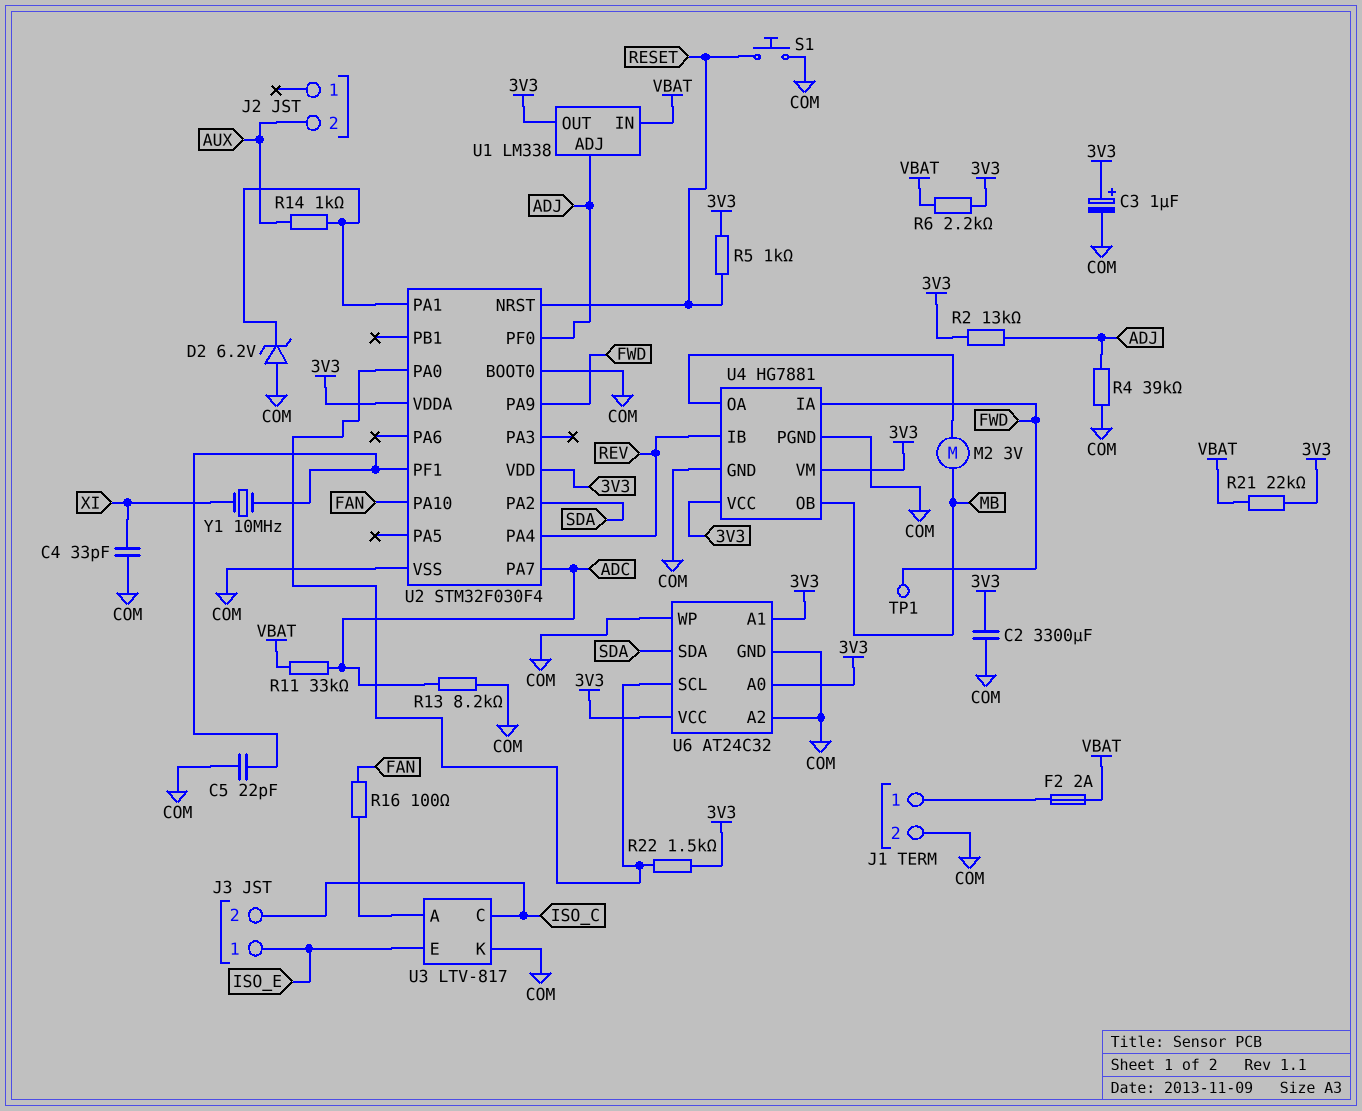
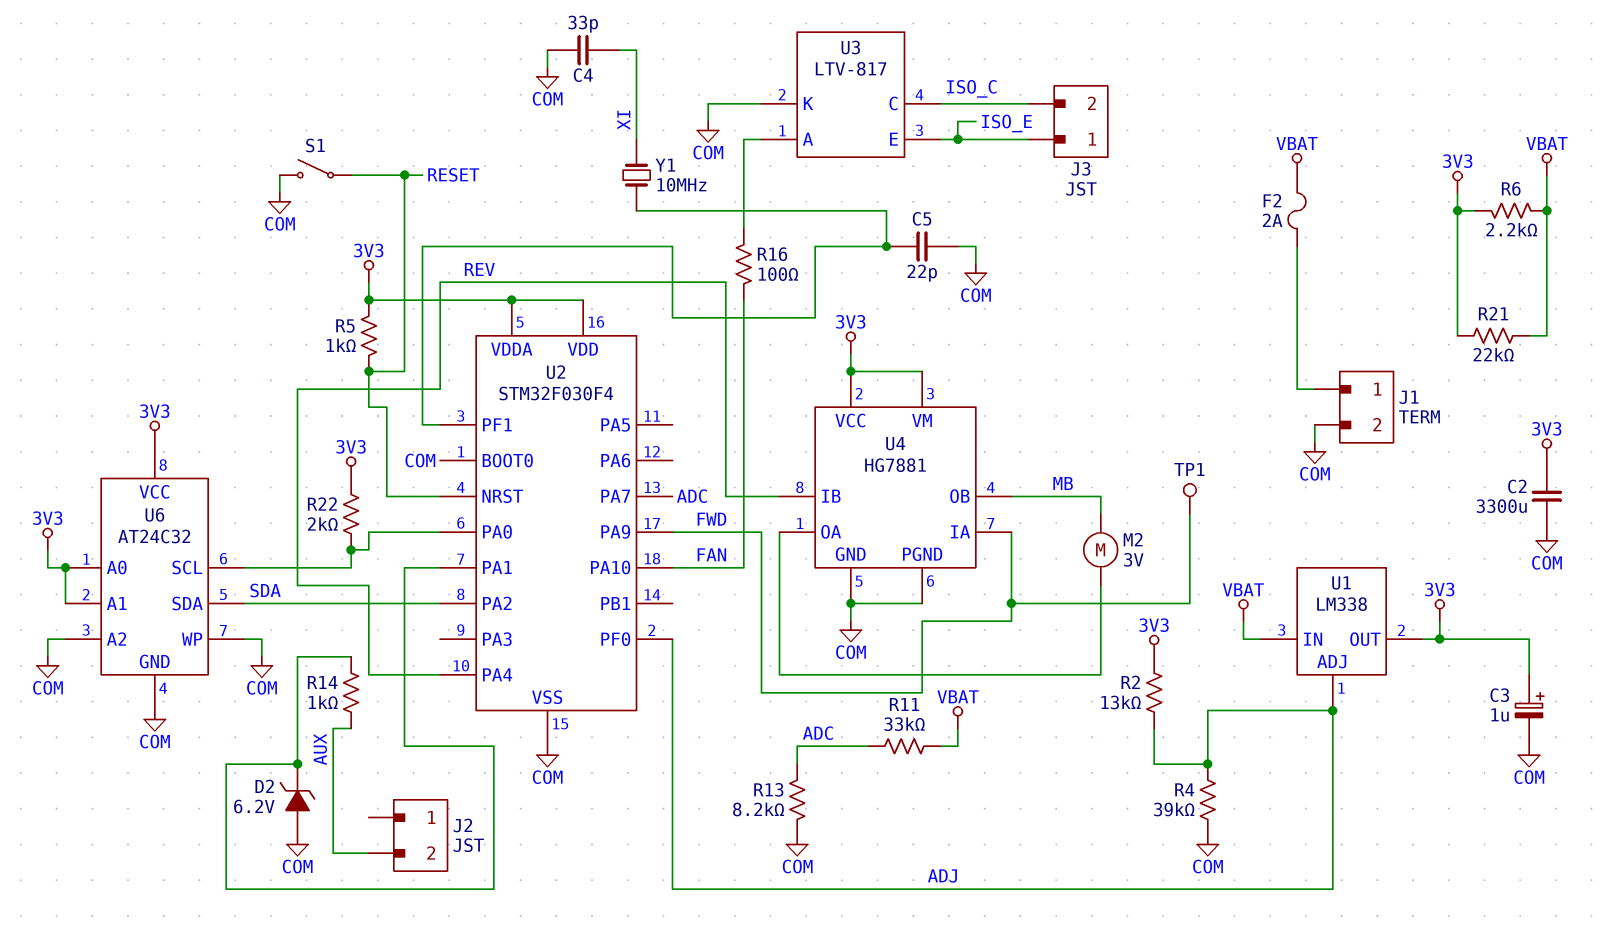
R22: 1.5k (3V3, U2/PA0) -> 2k (3V3, U2/PA0)
S1: button (COM, RESET) -> switch (COM, RESET)

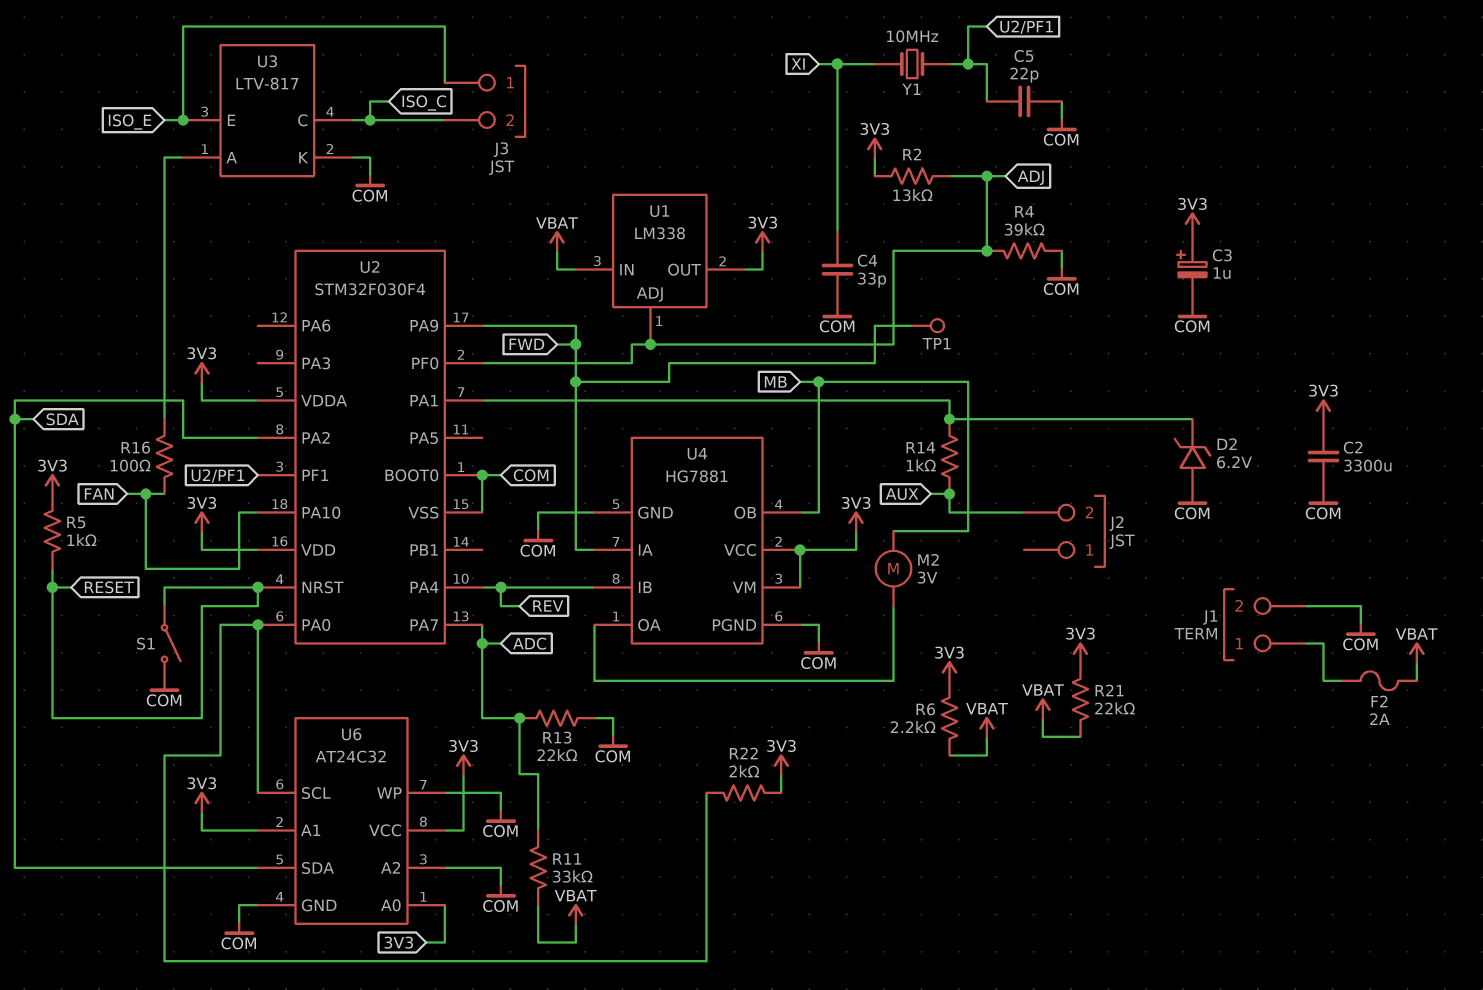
R13: 8.2k (ADC, COM) -> 22k (ADC, COM)

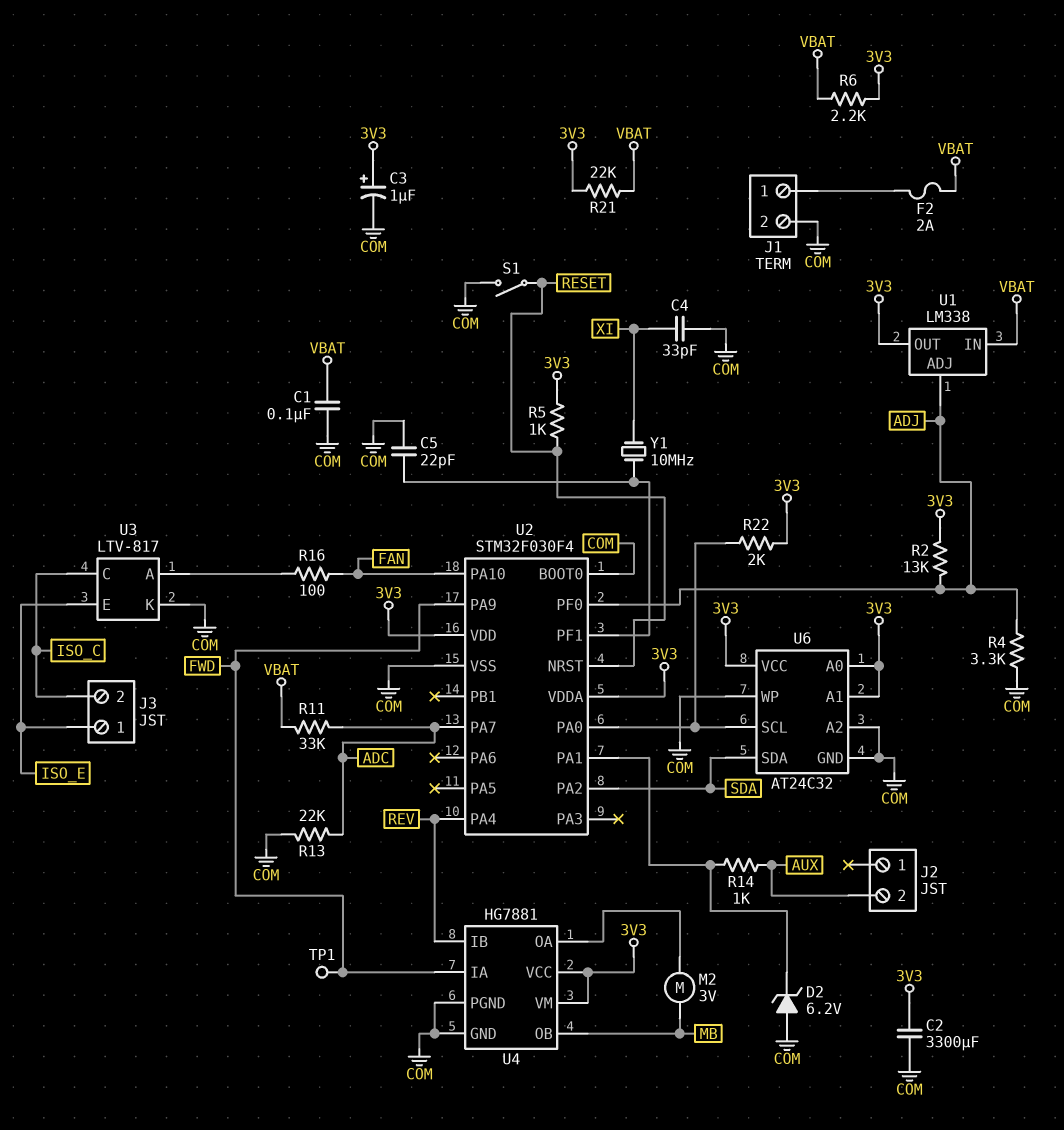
C1: none -> 100nF (COM, VBAT)
R4: 39k (ADJ, COM) -> 3.3k (ADJ, COM)

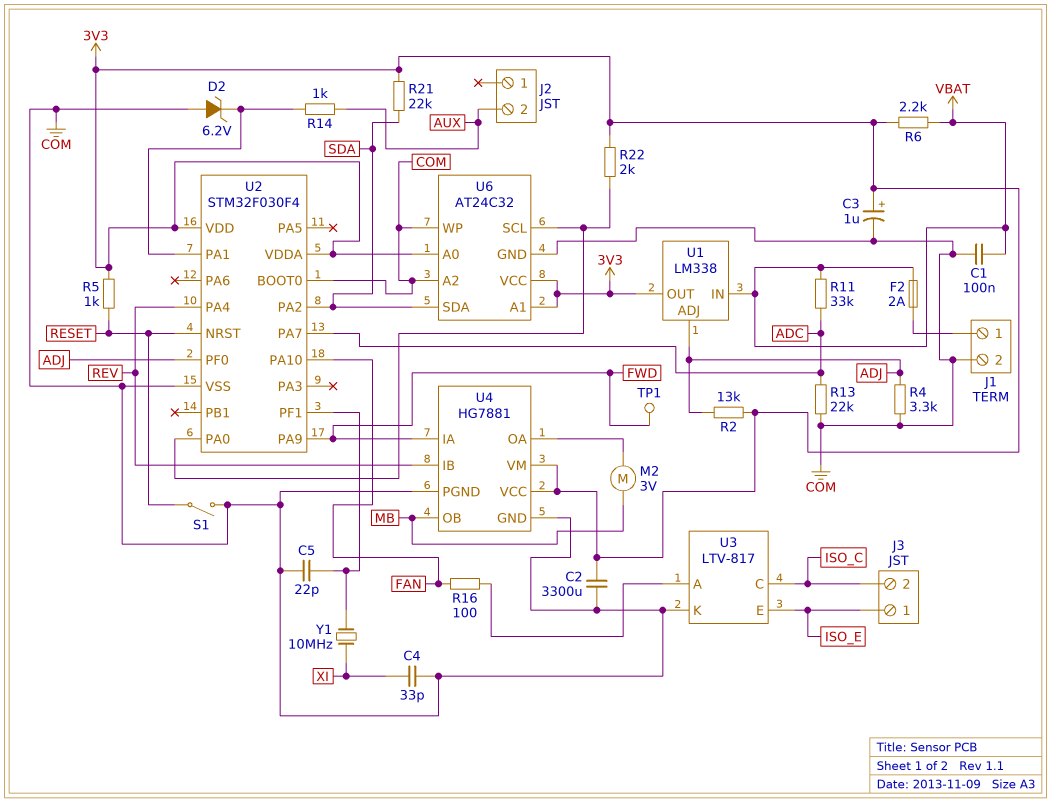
R21: 22k (3V3, VBAT) -> 22k (3V3, SDA)

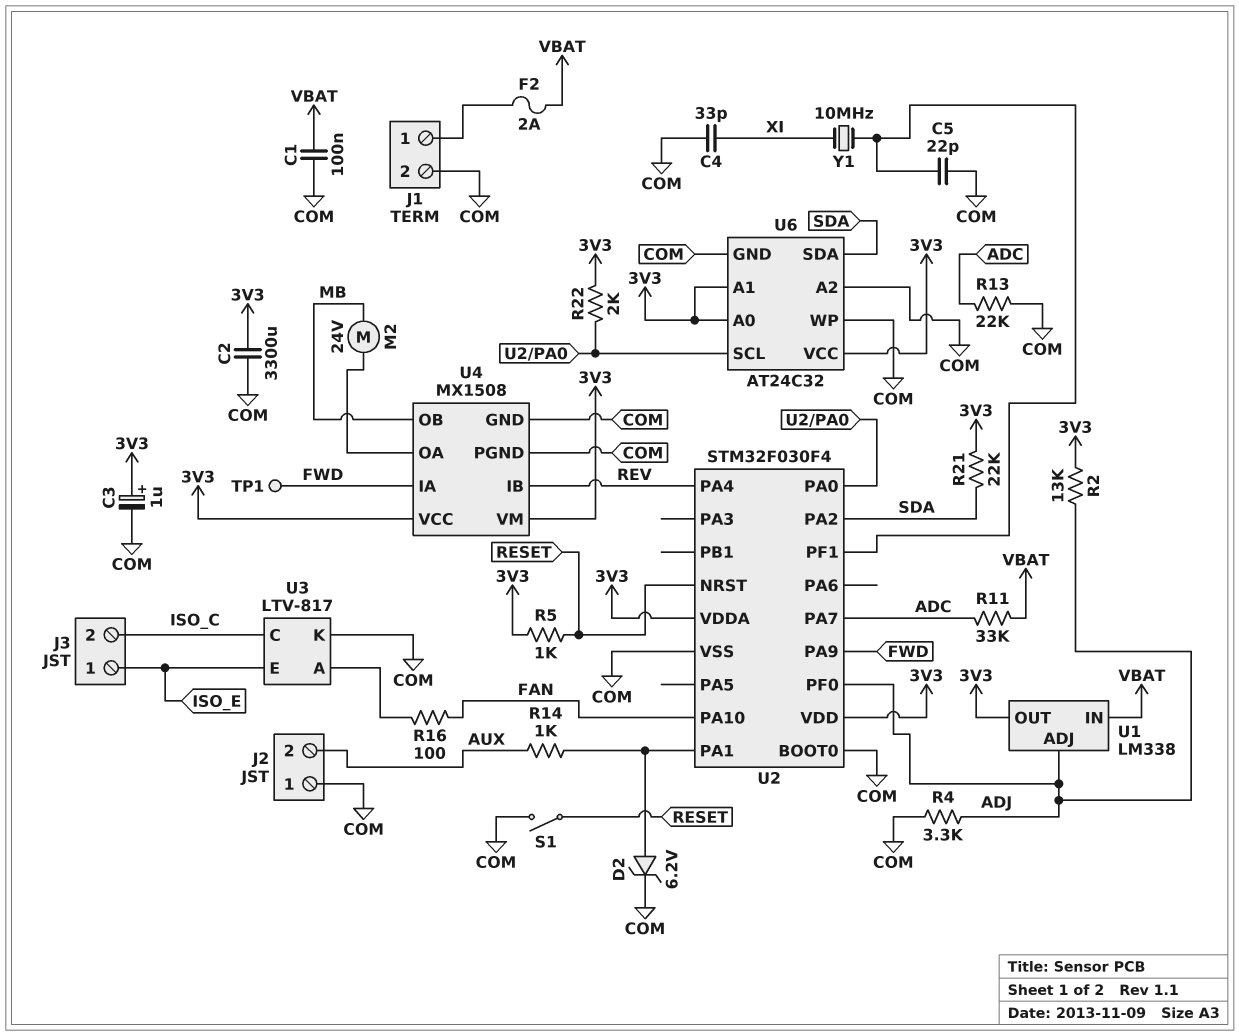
D2: zener 6.2V (A COM, K U2/PA1) -> zener 6.2V (A U2/PA1, K COM)
J2 pin 1: none -> COM
M2: motor 3V (MB, U4/OA) -> motor 24V (MB, U4/OA)
R6: 2.2k (3V3, VBAT) -> none
U4: HG7881 -> MX1508

